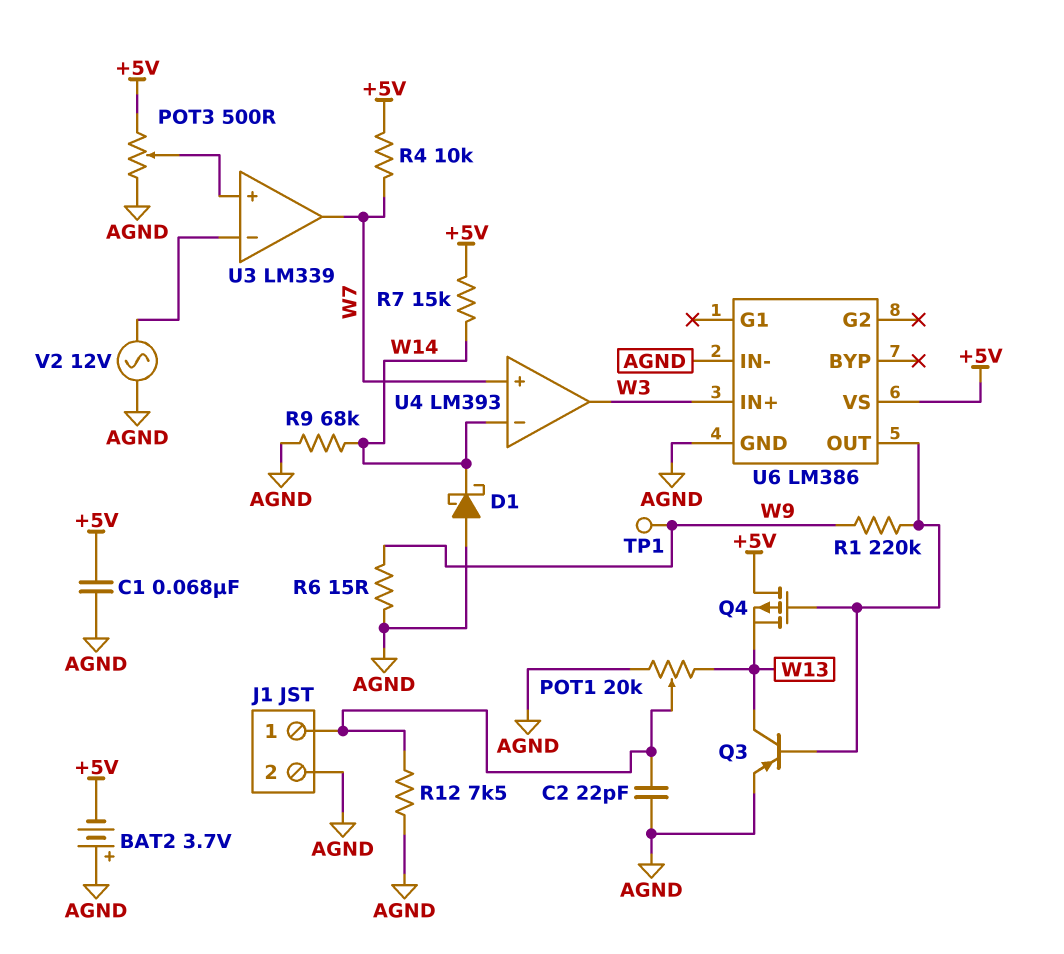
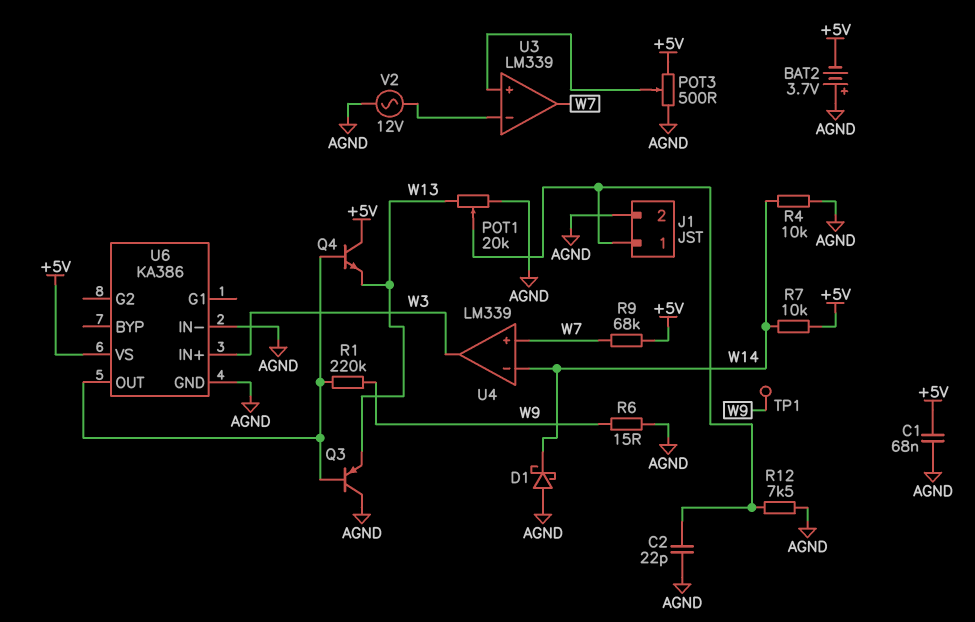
Q3: PNP (B U6/OUT, C W13, E AGND) -> PNP (B U6/OUT, C AGND, E W13)
Q4: PMOS (G U6/OUT, D +5V, S W13) -> NPN (B U6/OUT, C +5V, E W13)
R4: 10k (+5V, W7) -> 10k (AGND, W14)
R7: 15k (+5V, W14) -> 10k (+5V, W14)
R9: 68k (AGND, W14) -> 68k (+5V, W7)
U4: LM393 -> LM339
U6: LM386 -> KA386

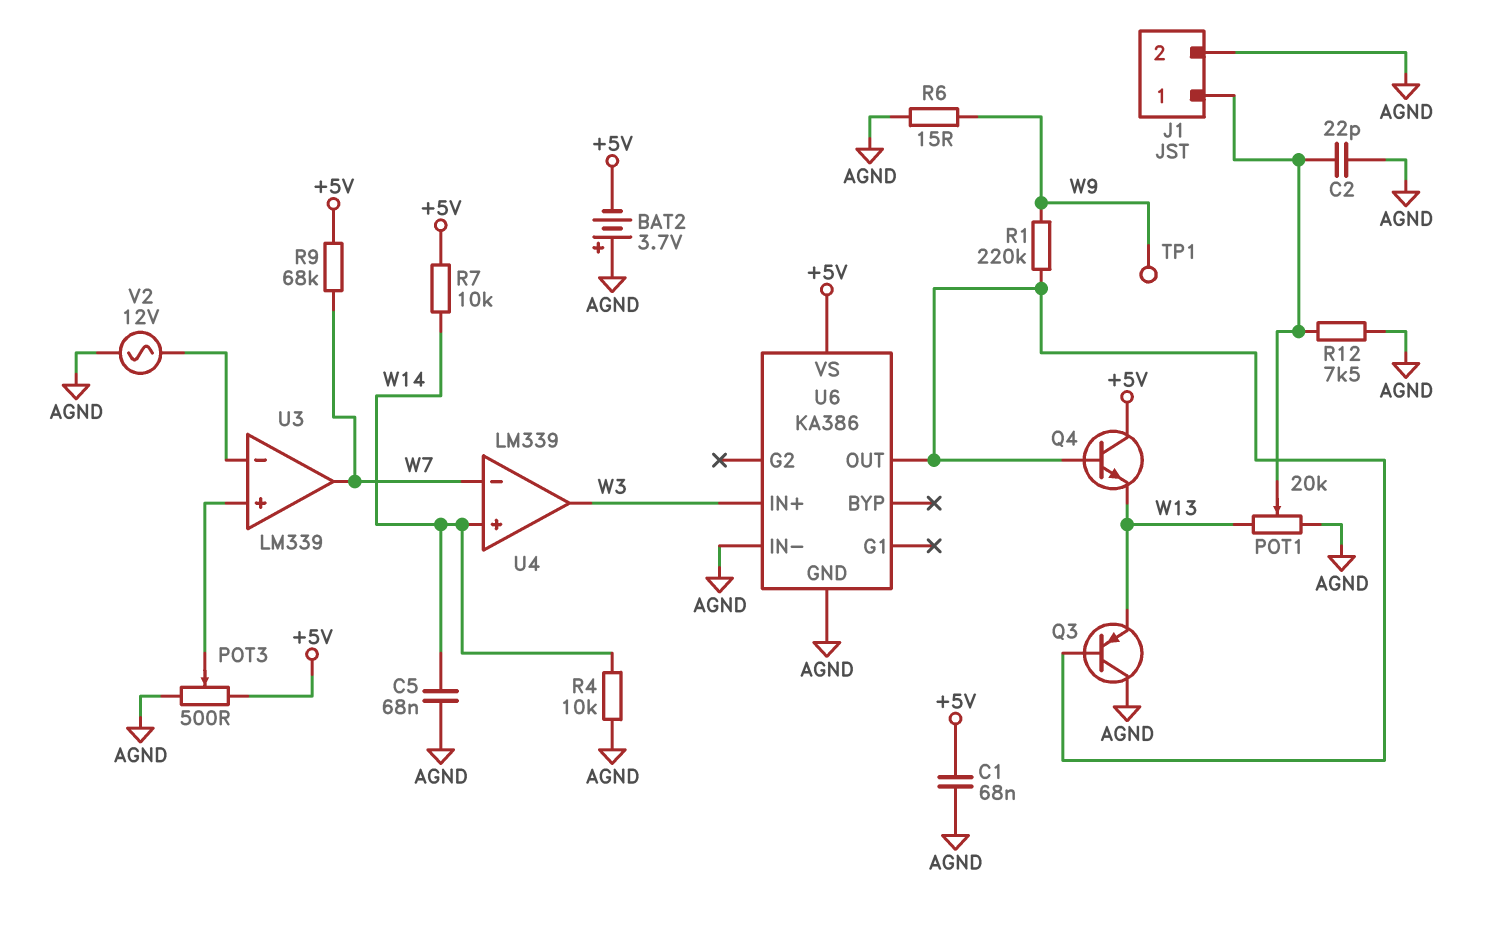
C5: none -> 68nF (AGND, W14)
D1: schottky (A AGND, K W14) -> none
U4 pin in+: W7 -> W14
U4 pin in-: W14 -> W7

